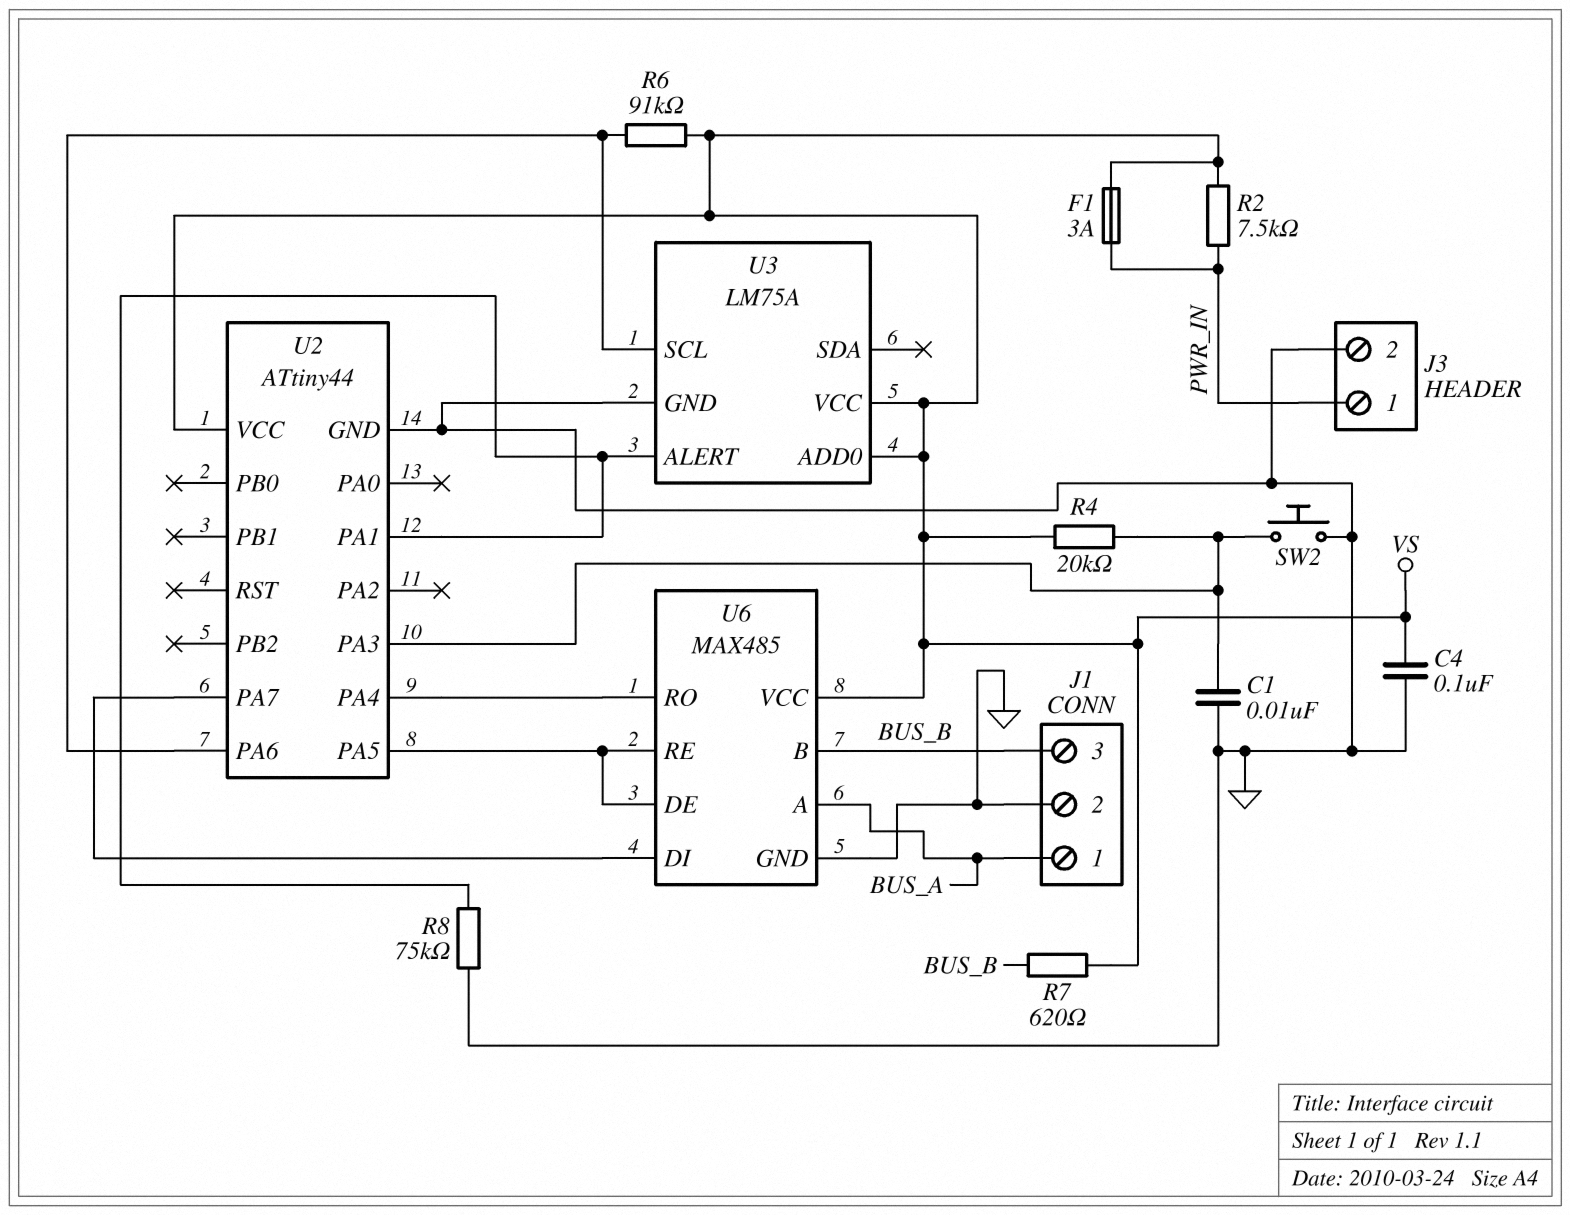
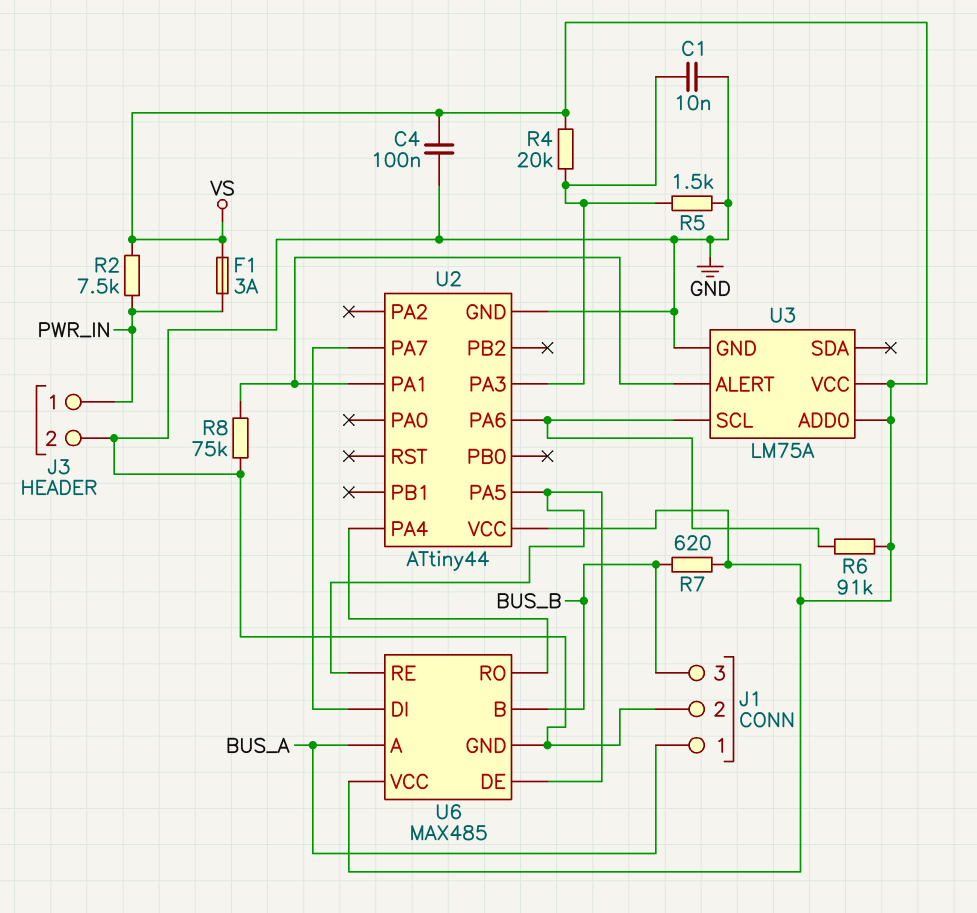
R5: none -> 1.5k (GND, U2/PA3)
SW2: button (GND, U2/PA3) -> none

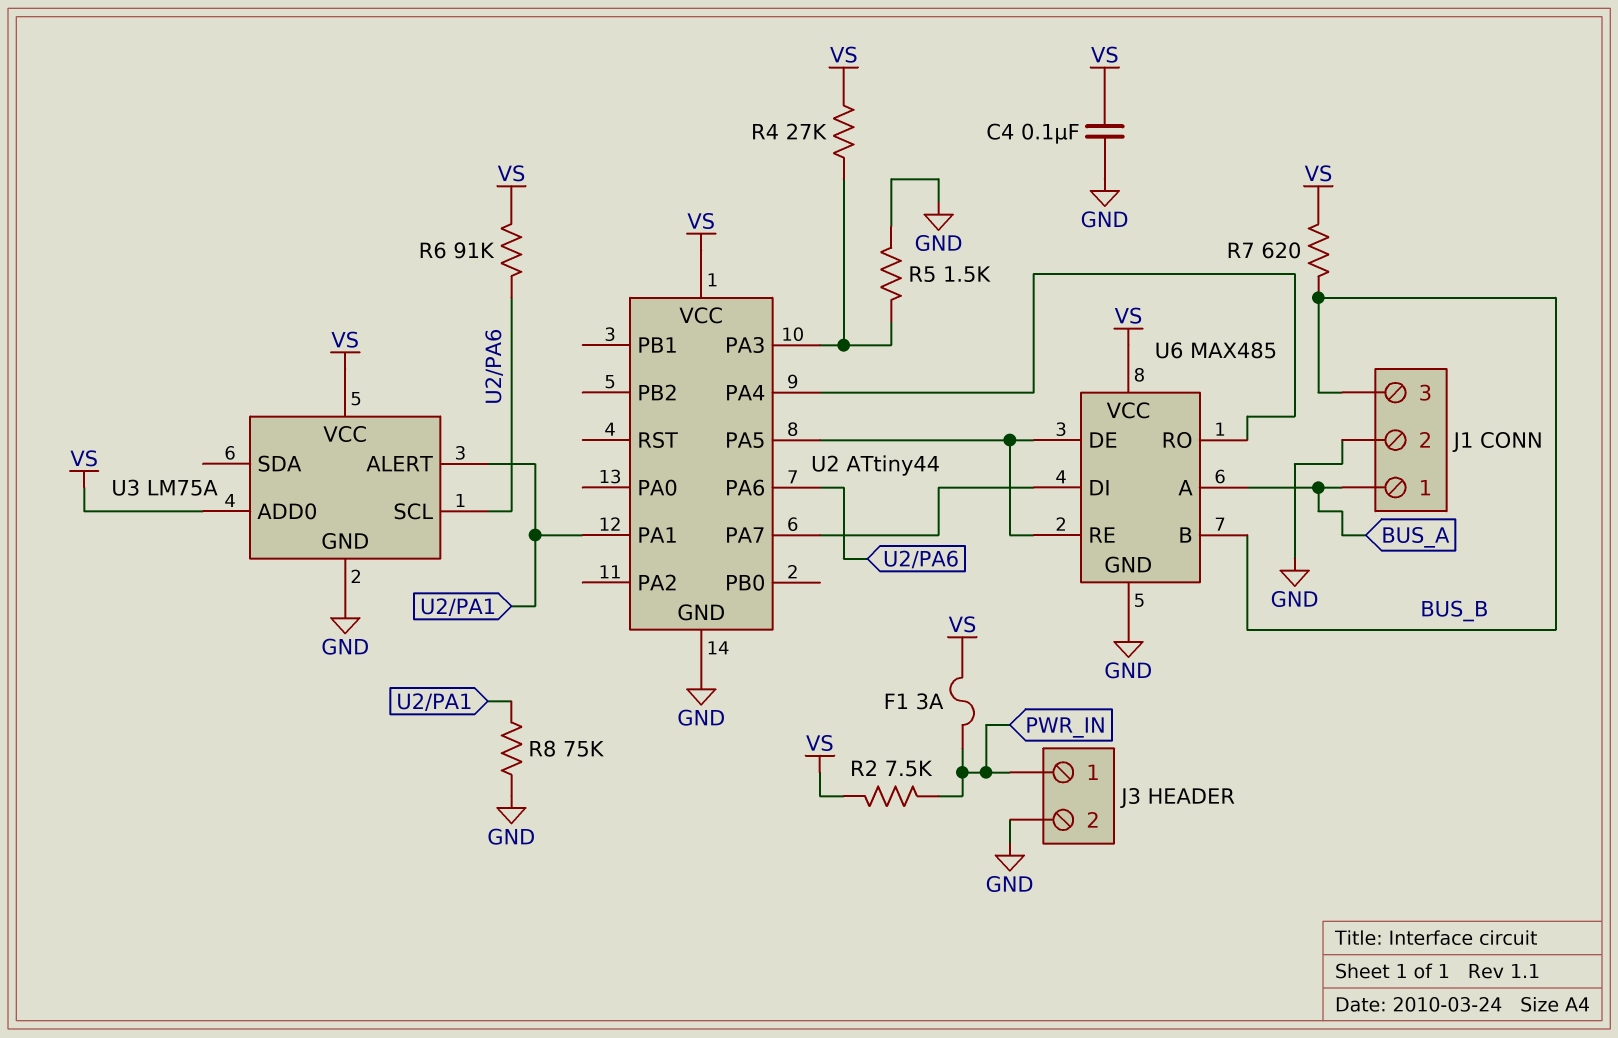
C1: 10nF (GND, U2/PA3) -> none
R4: 20k (U2/PA3, VS) -> 27k (U2/PA3, VS)

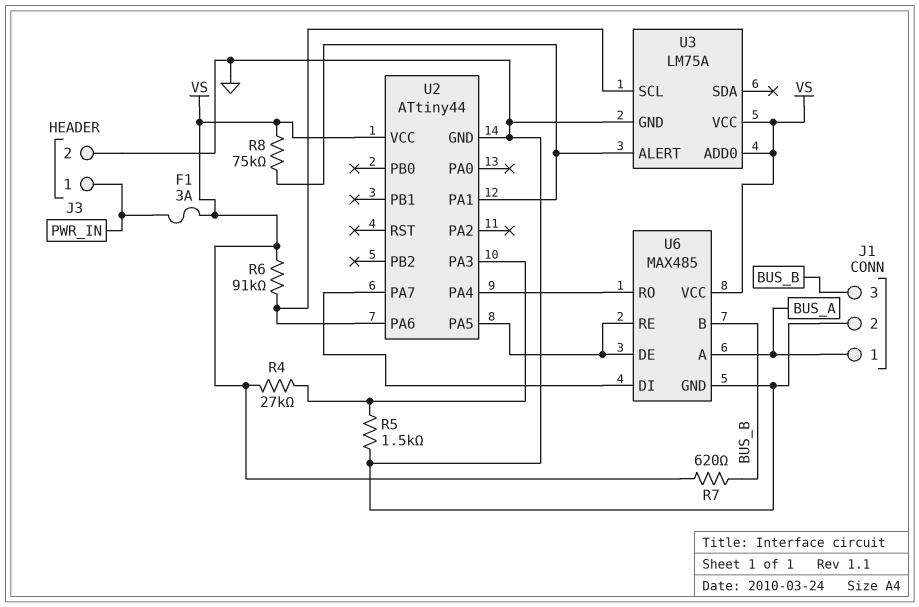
C4: 100nF (GND, VS) -> none
R2: 7.5k (PWR_IN, VS) -> none
R8: 75k (GND, U2/PA1) -> 75k (U2/PA1, VS)

